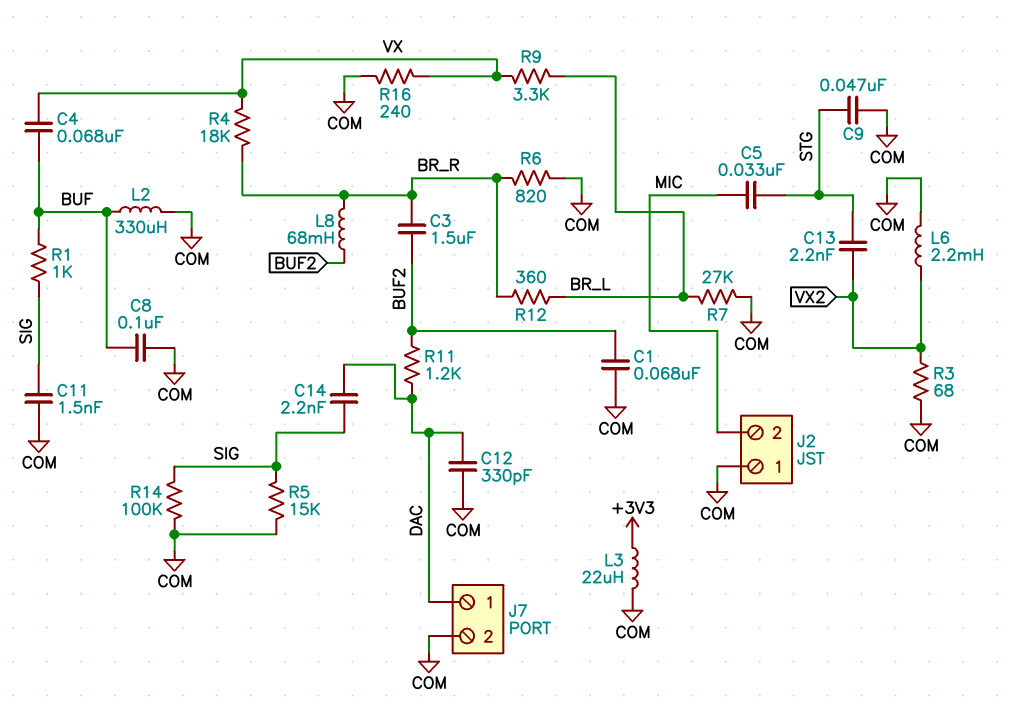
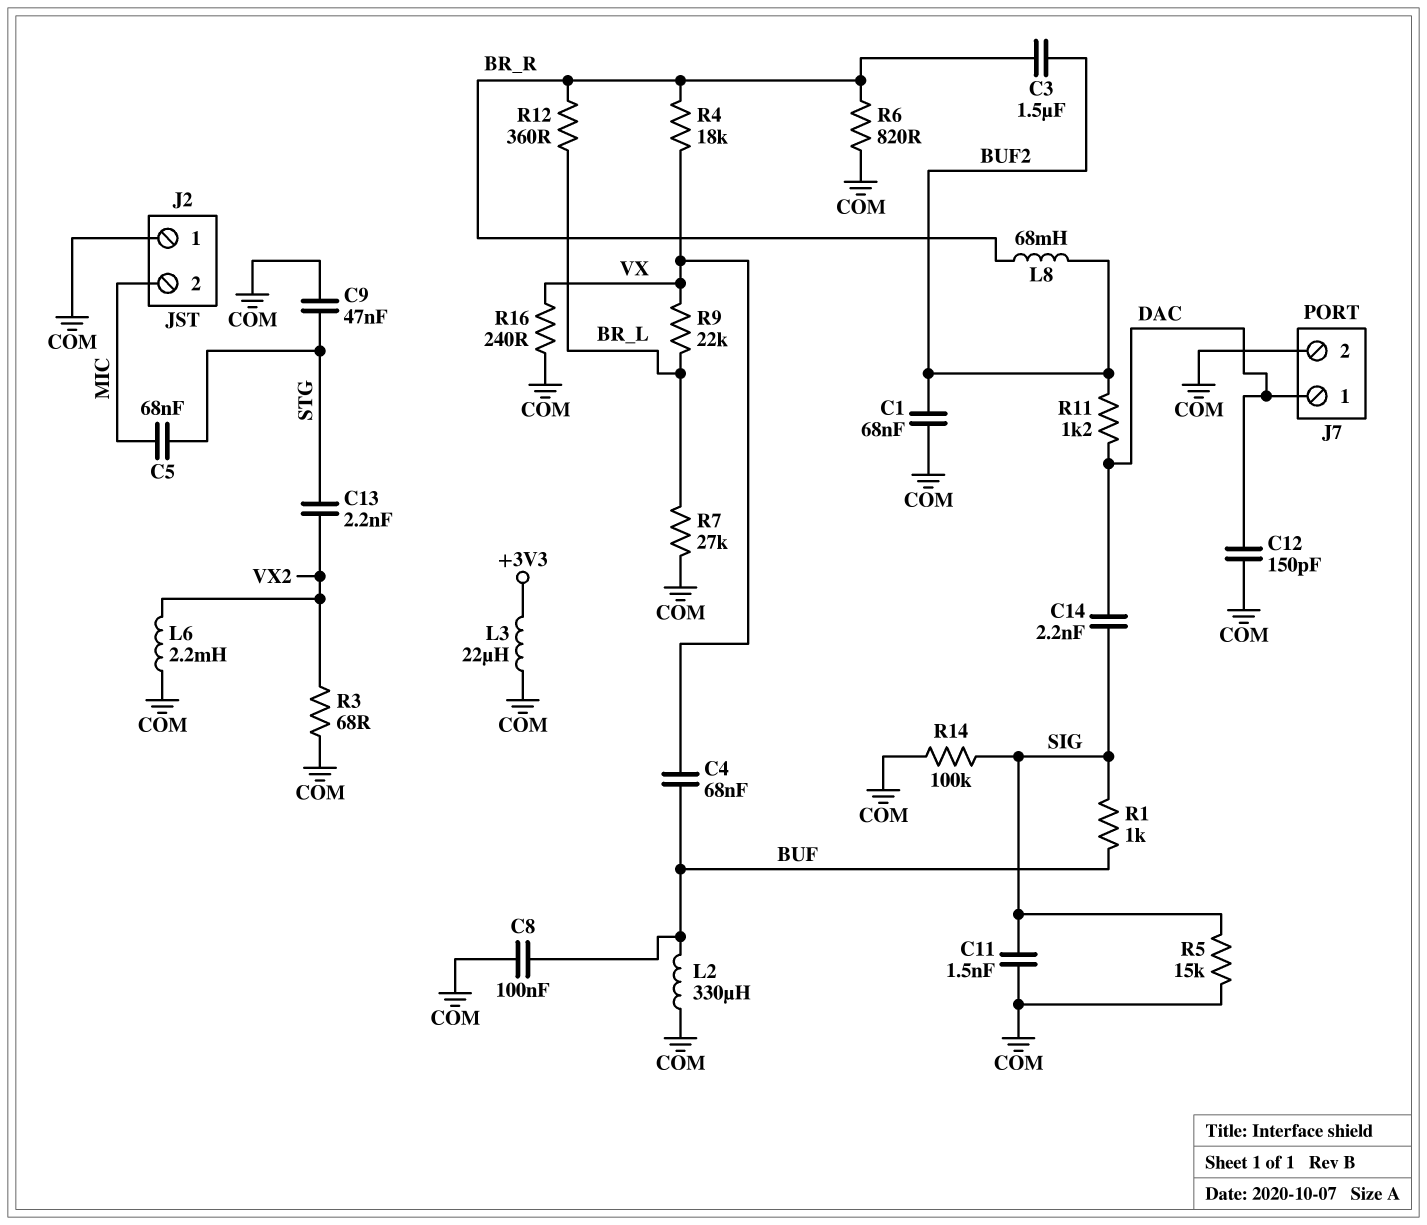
C5: 33nF (MIC, STG) -> 68nF (MIC, STG)
C12: 330pF (COM, DAC) -> 150pF (COM, DAC)
R9: 3.3k (BR_L, VX) -> 22k (BR_L, VX)

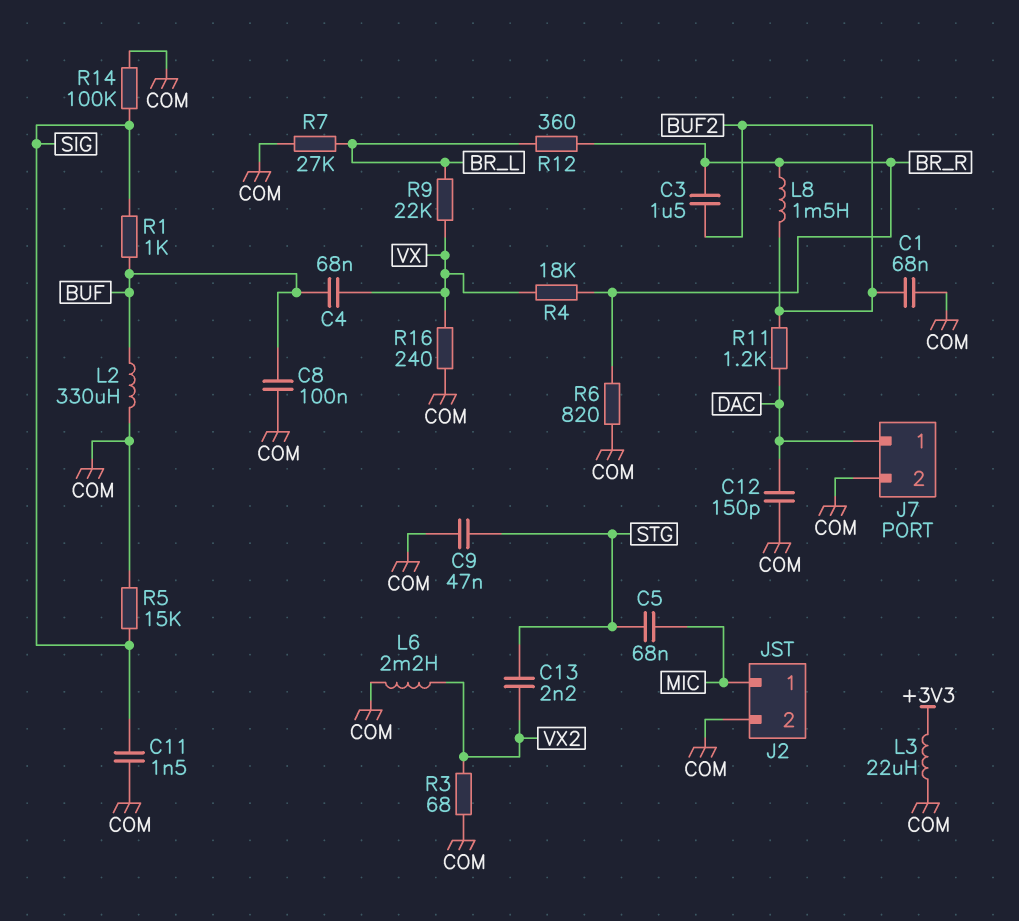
C14: 2.2nF (DAC, SIG) -> none
J2 pin 1: COM -> MIC
J2 pin 2: MIC -> COM
L8: 68mH (BR_R, BUF2) -> 1.5mH (BR_R, BUF2)

